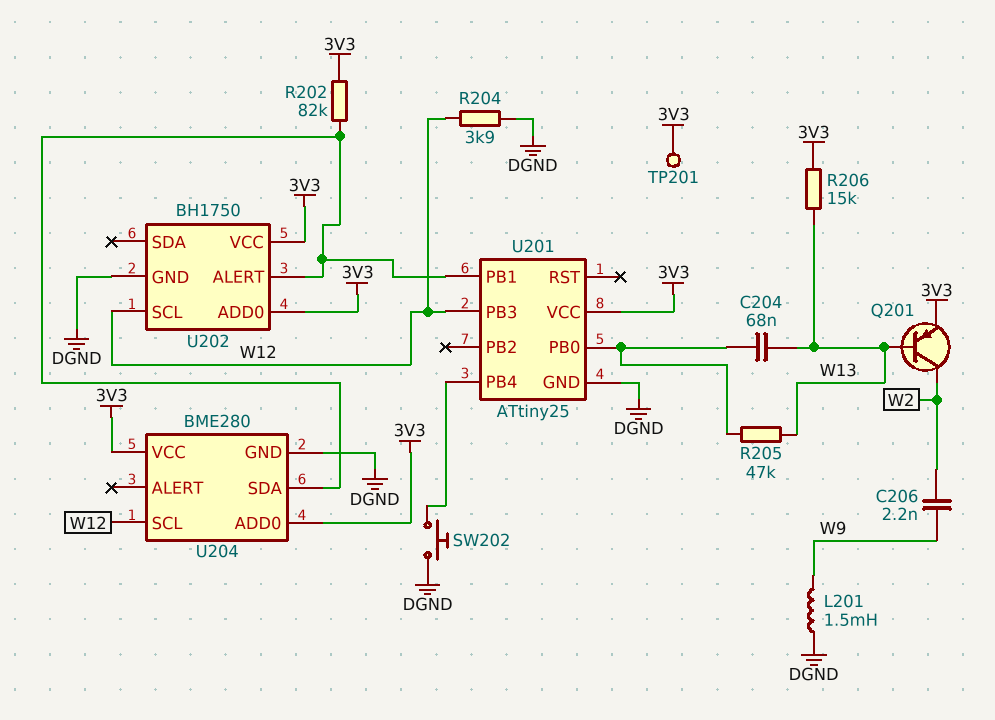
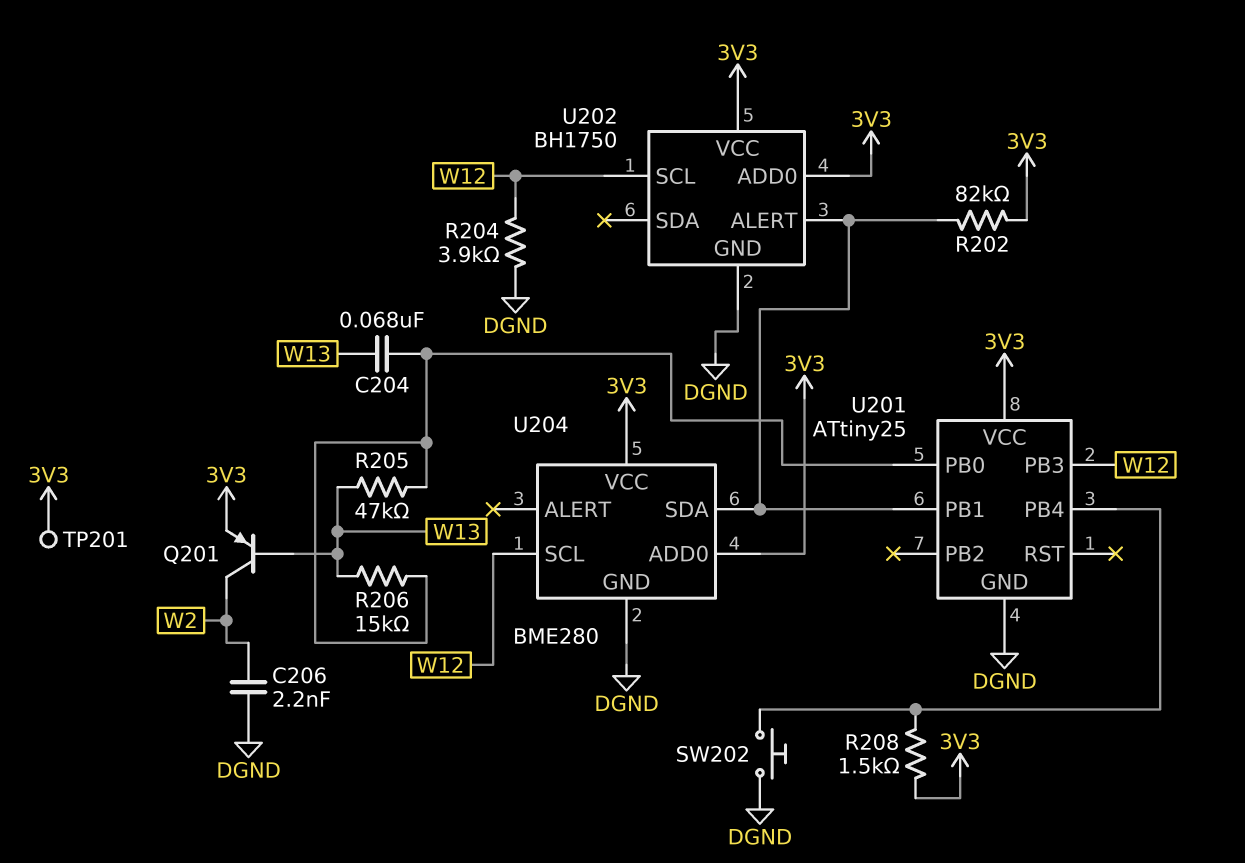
C206: 2.2nF (W2, W9) -> 2.2nF (DGND, W2)
L201: 1.5mH (DGND, W9) -> none
R206: 15k (3V3, W13) -> 15k (U201/PB0, W13)
R208: none -> 1.5k (3V3, U201/PB4)

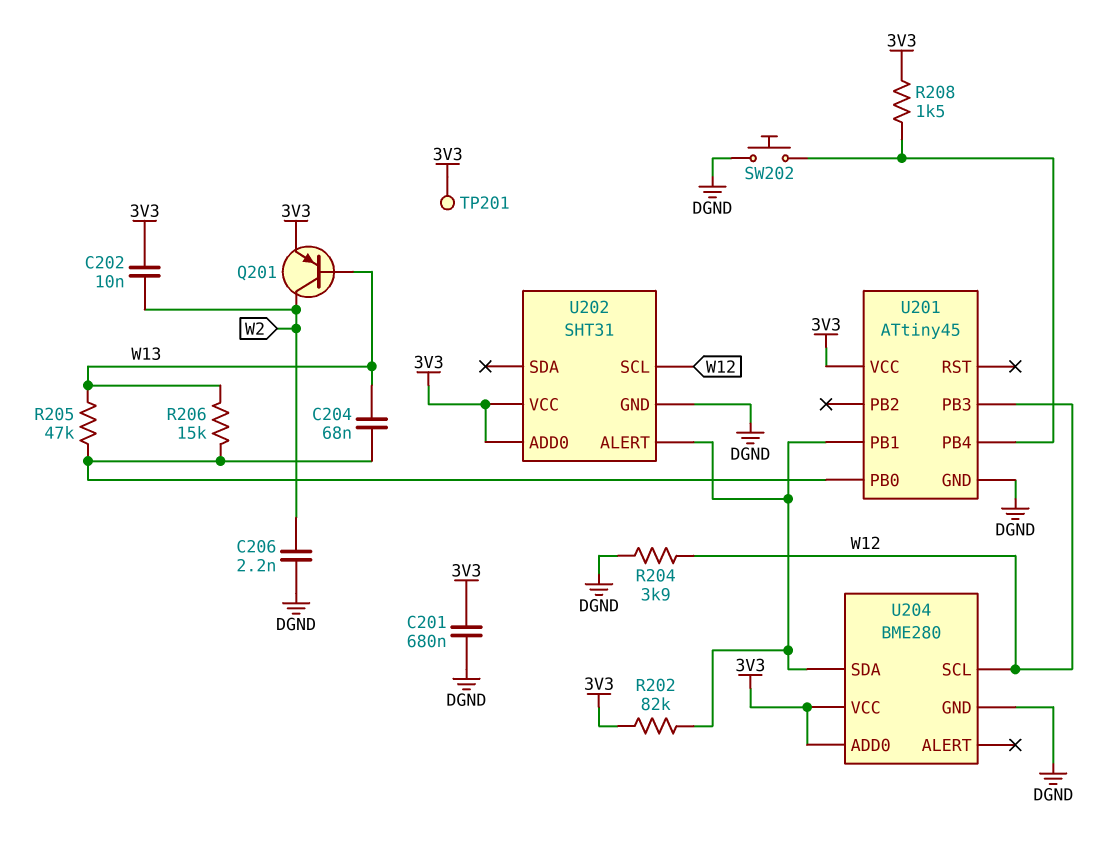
C201: none -> 680nF (3V3, DGND)
C202: none -> 10nF (3V3, W2)
U201: ATtiny25 -> ATtiny45
U202: BH1750 -> SHT31

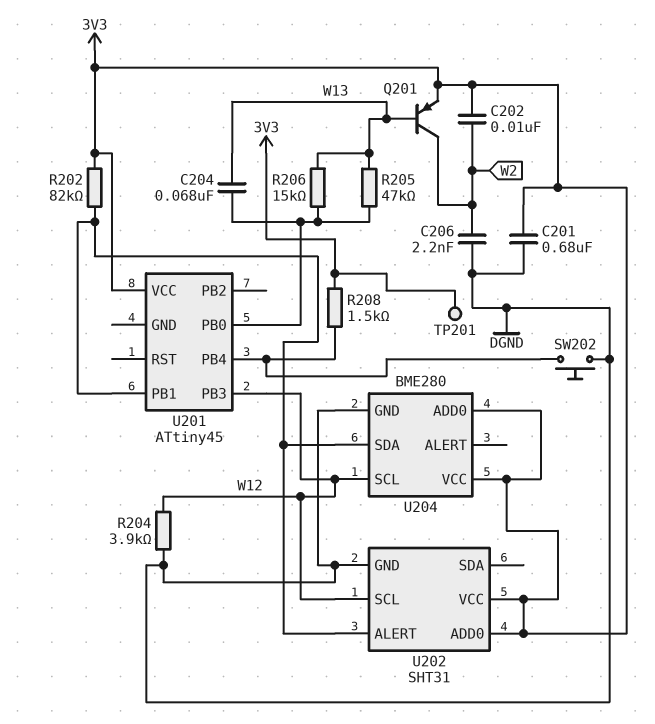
U201 pin GND: DGND -> none

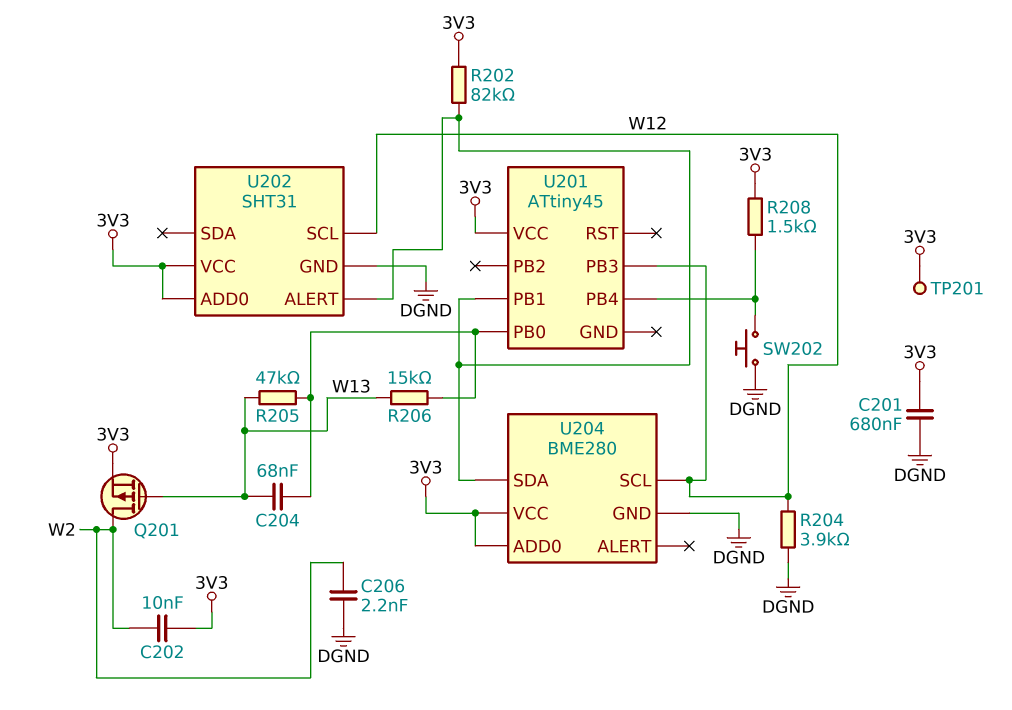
Q201: PNP (B W13, C W2, E 3V3) -> PMOS (G W13, D W2, S 3V3)

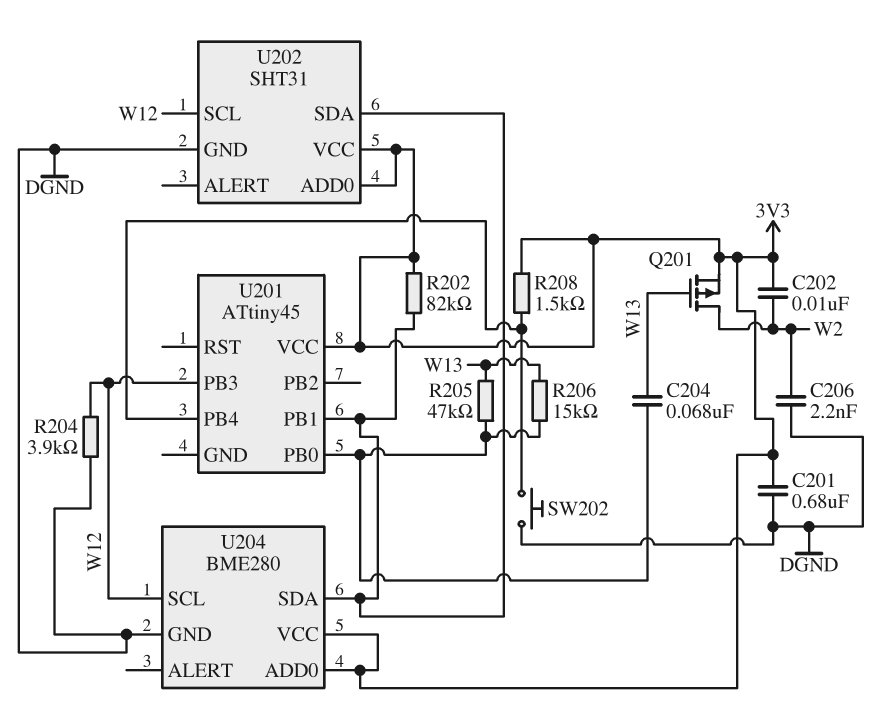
TP201: test point (3V3) -> none
U202 pin ALERT: U201/PB1 -> none
U202 pin SDA: none -> U201/PB1

